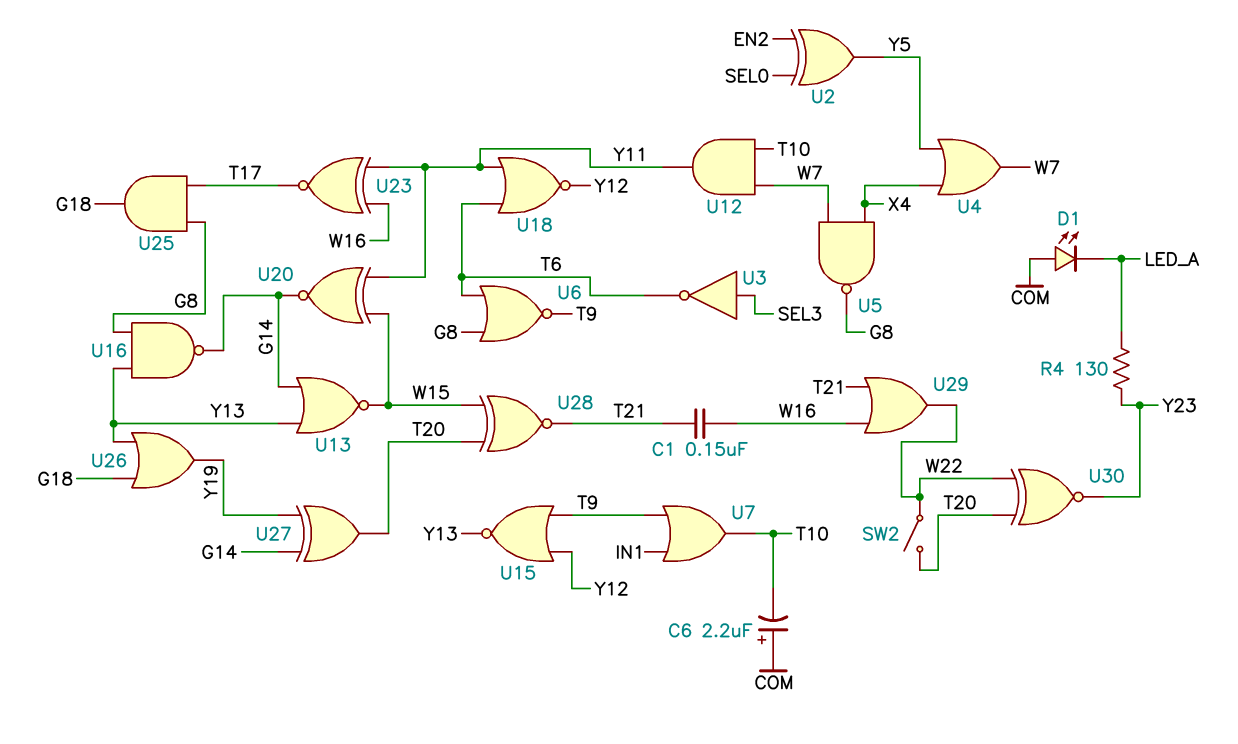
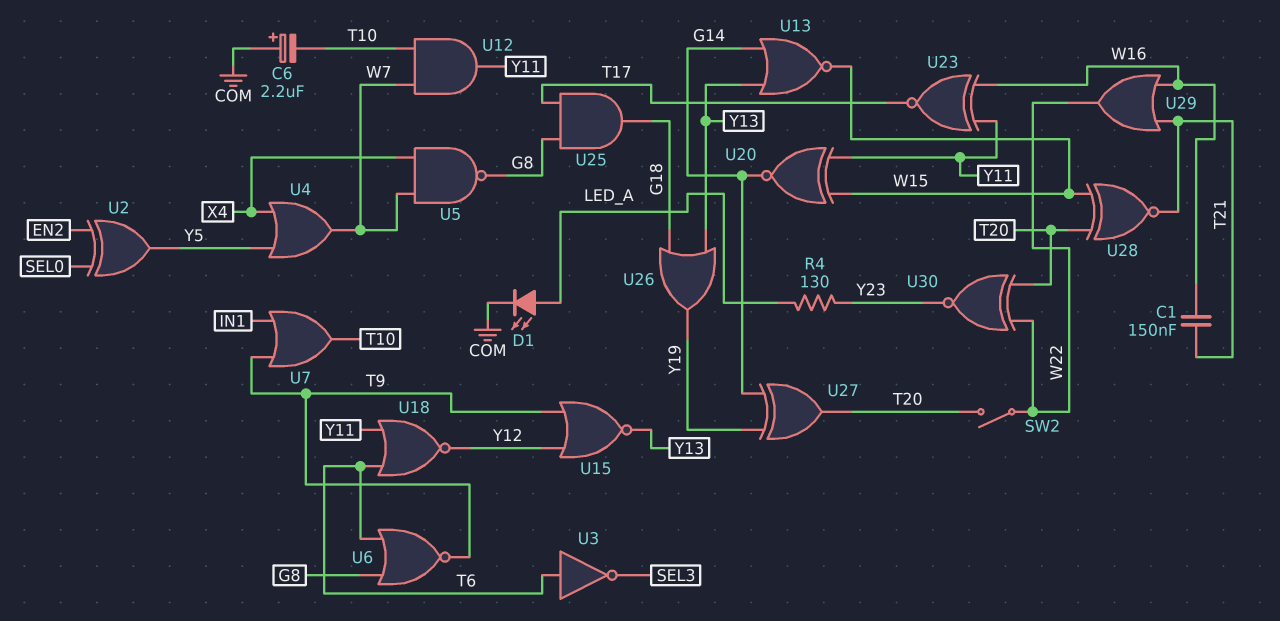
D1: LED (A COM, K LED_A) -> LED (A LED_A, K COM)
U3: NOT (in SEL3, out T6) -> NOT (in T6, out SEL3)
U16: NAND (in G8, in Y13, out G14) -> none

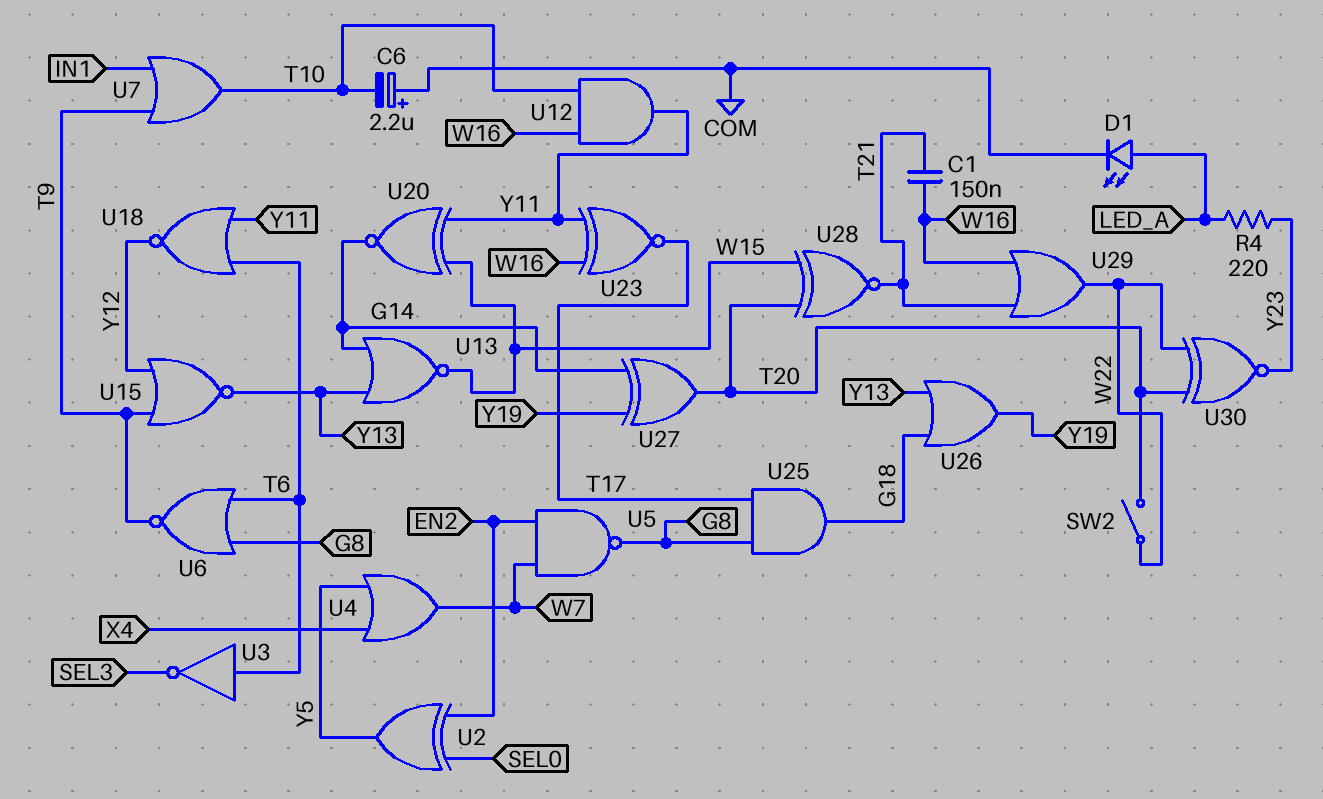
R4: 130 (LED_A, Y23) -> 220 (LED_A, Y23)
U5: NAND (in W7, in X4, out G8) -> NAND (in EN2, in W7, out G8)
U12: AND (in T10, in W7, out Y11) -> AND (in T10, in W16, out Y11)

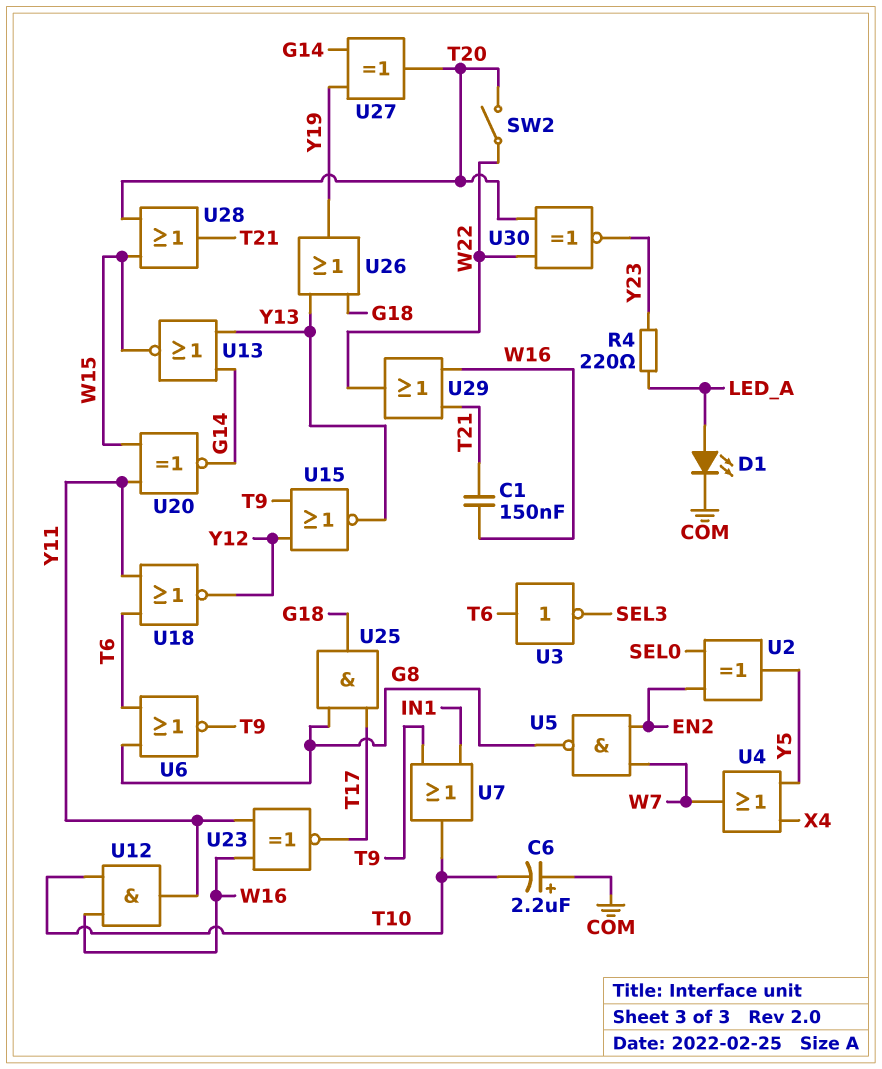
U28: XNOR (in T20, in W15, out T21) -> OR (in T20, in W15, out T21)

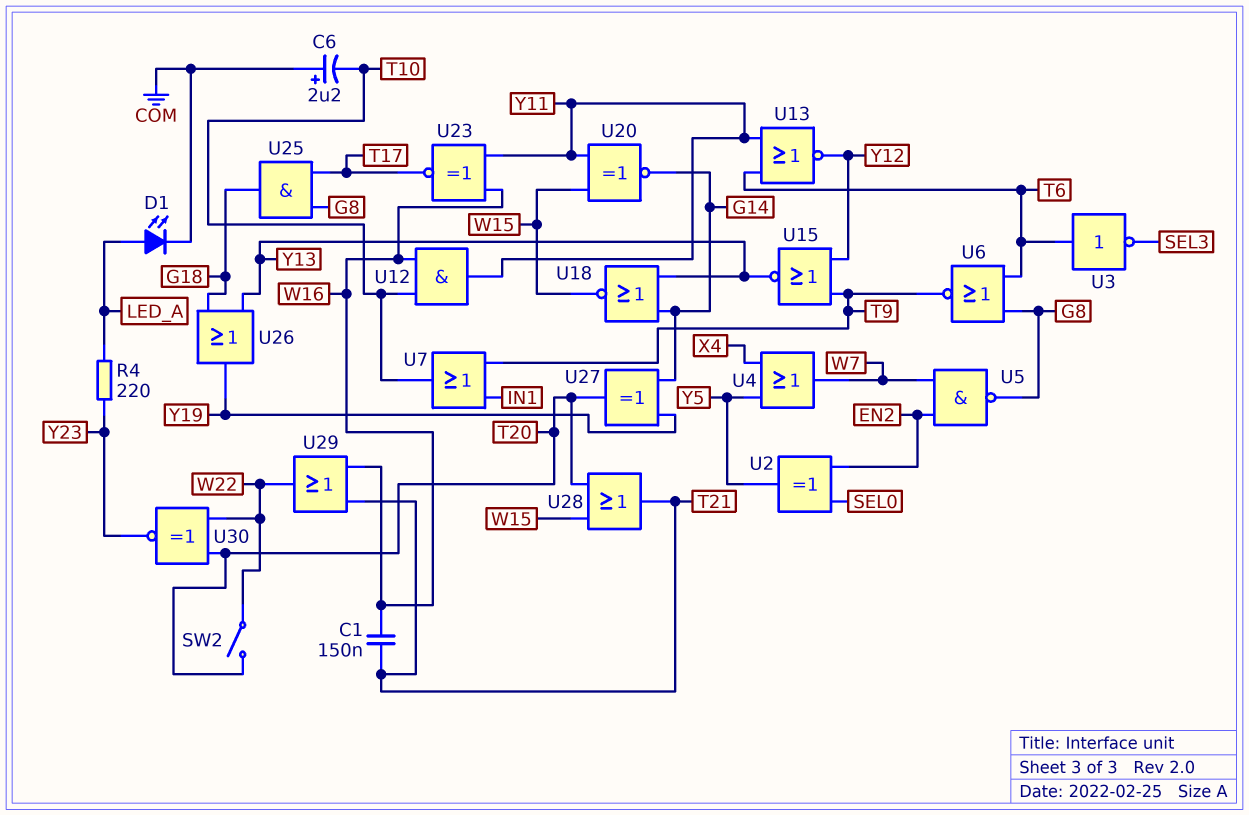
U13: NOR (in G14, in Y13, out W15) -> NOR (in T6, in Y11, out Y12)
U18: NOR (in T6, in Y11, out Y12) -> NOR (in G14, in Y13, out W15)

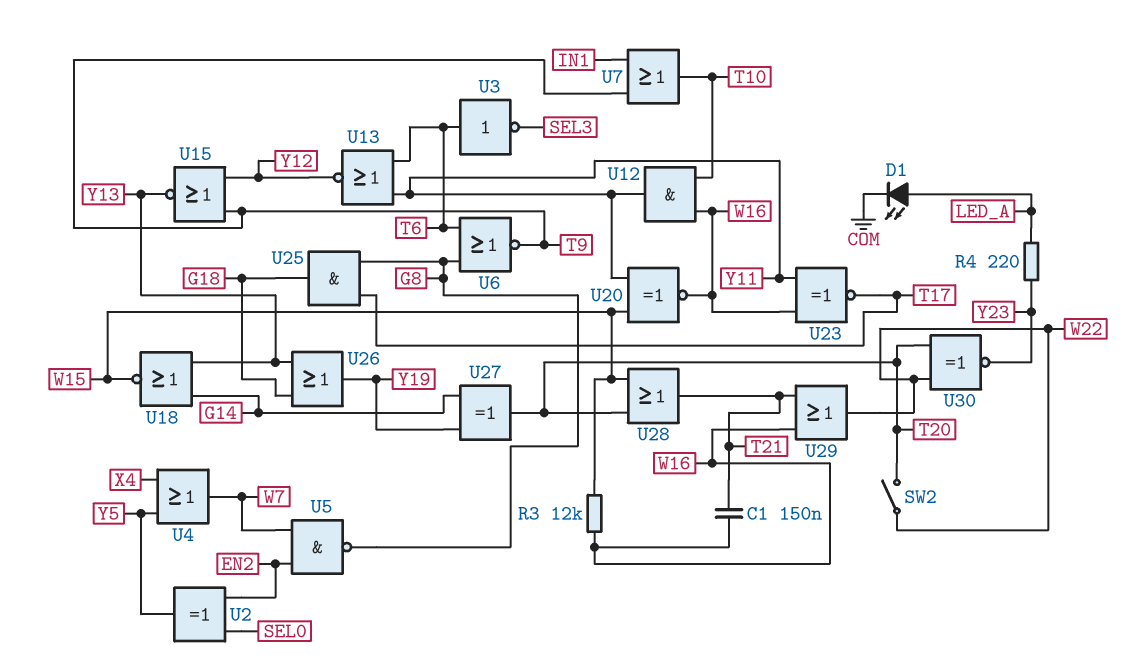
C6: 2.2uF (plus COM, minus T10) -> none
R3: none -> 12k (W15, W16)
U20: XNOR (in W15, in Y11, out G14) -> XNOR (in W15, in Y11, out W16)

